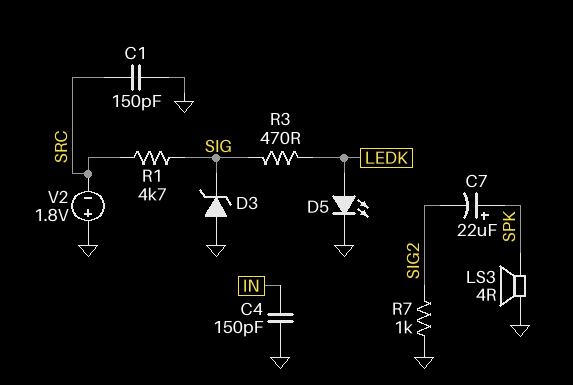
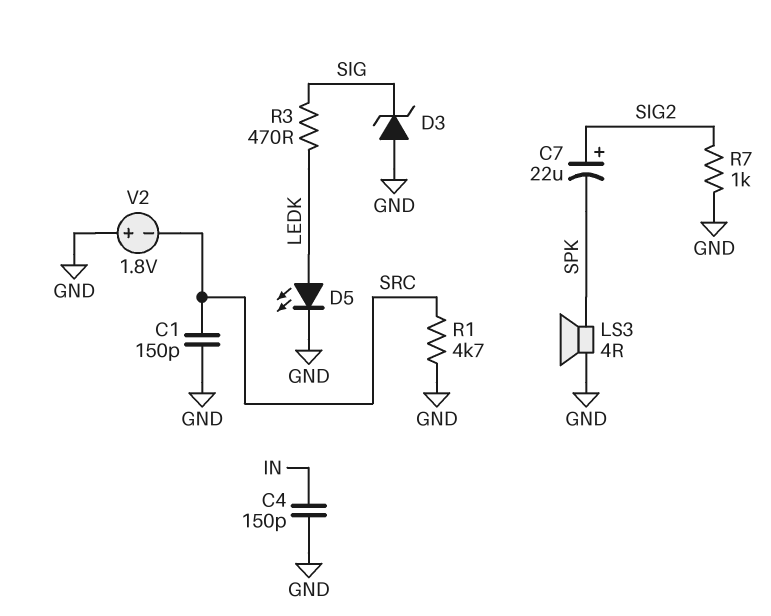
C7: 22uF (plus SPK, minus SIG2) -> 22uF (plus SIG2, minus SPK)
R1: 4.7k (SIG, SRC) -> 4.7k (GND, SRC)

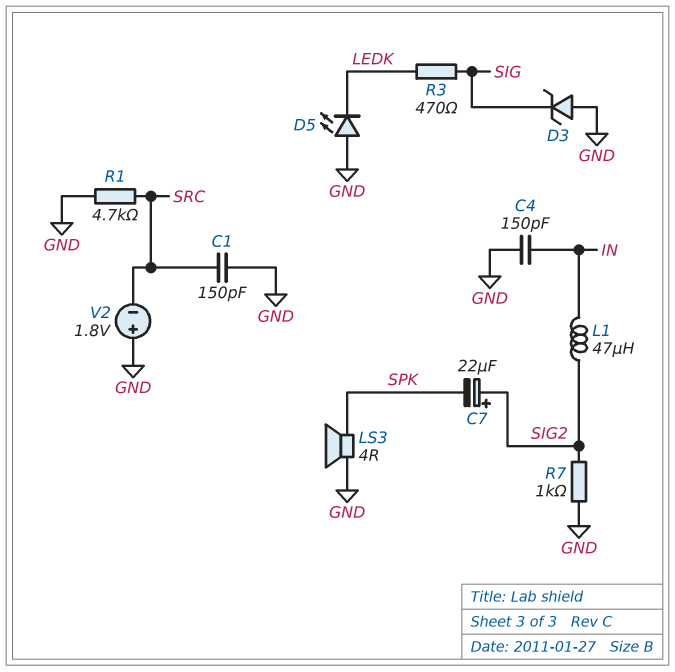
D5: LED (A LEDK, K GND) -> LED (A GND, K LEDK)
L1: none -> 47uH (IN, SIG2)

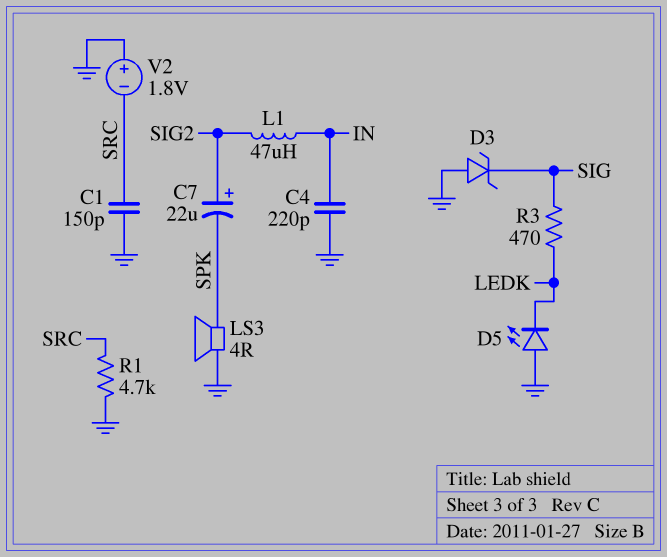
C4: 150pF (GND, IN) -> 220pF (GND, IN)
R7: 1k (GND, SIG2) -> none

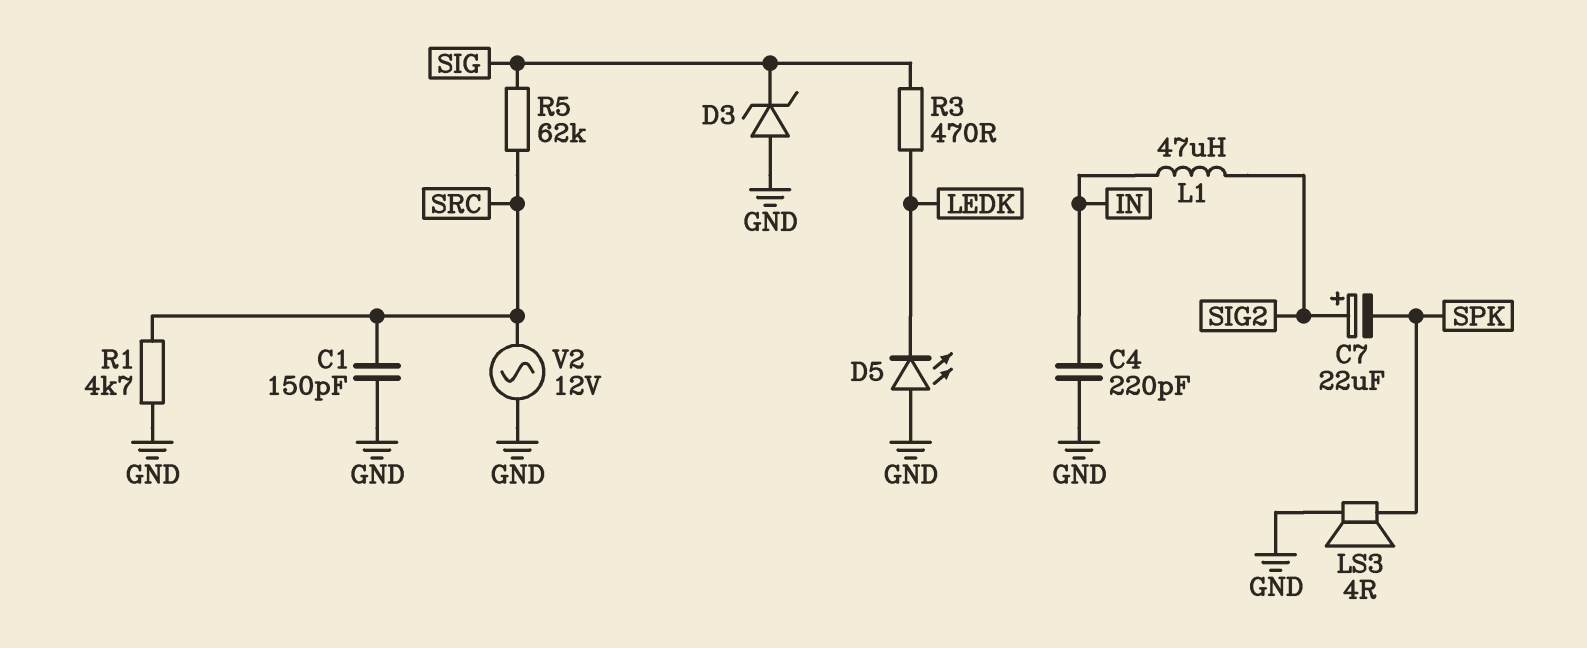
R5: none -> 62k (SIG, SRC)
V2: 1.8V (plus GND, minus SRC) -> AC 12V (GND, SRC)

